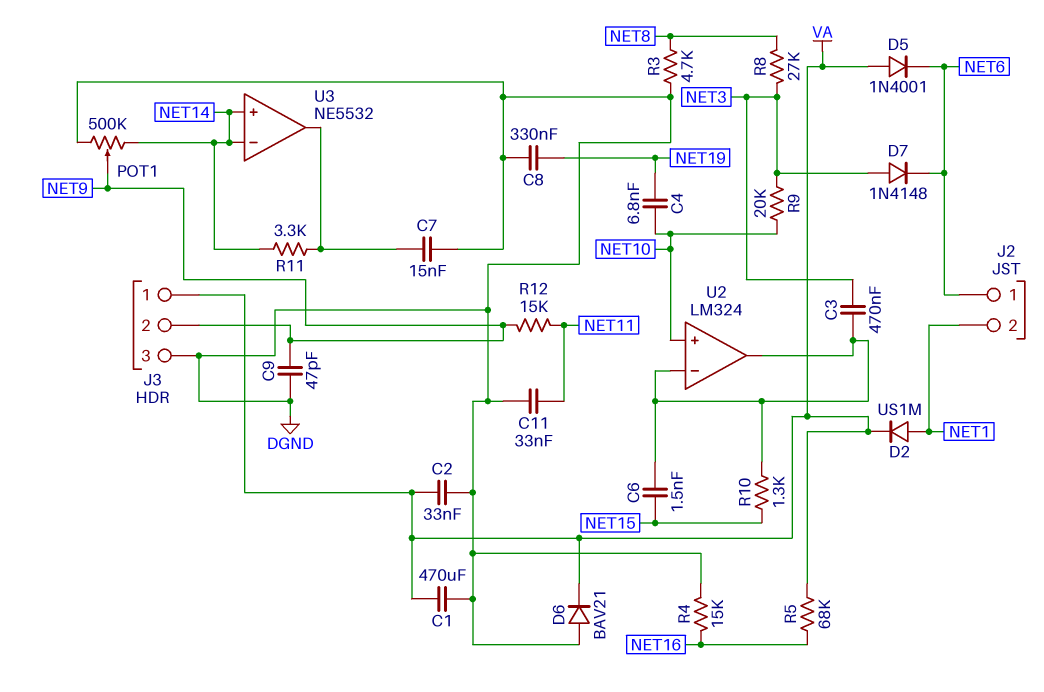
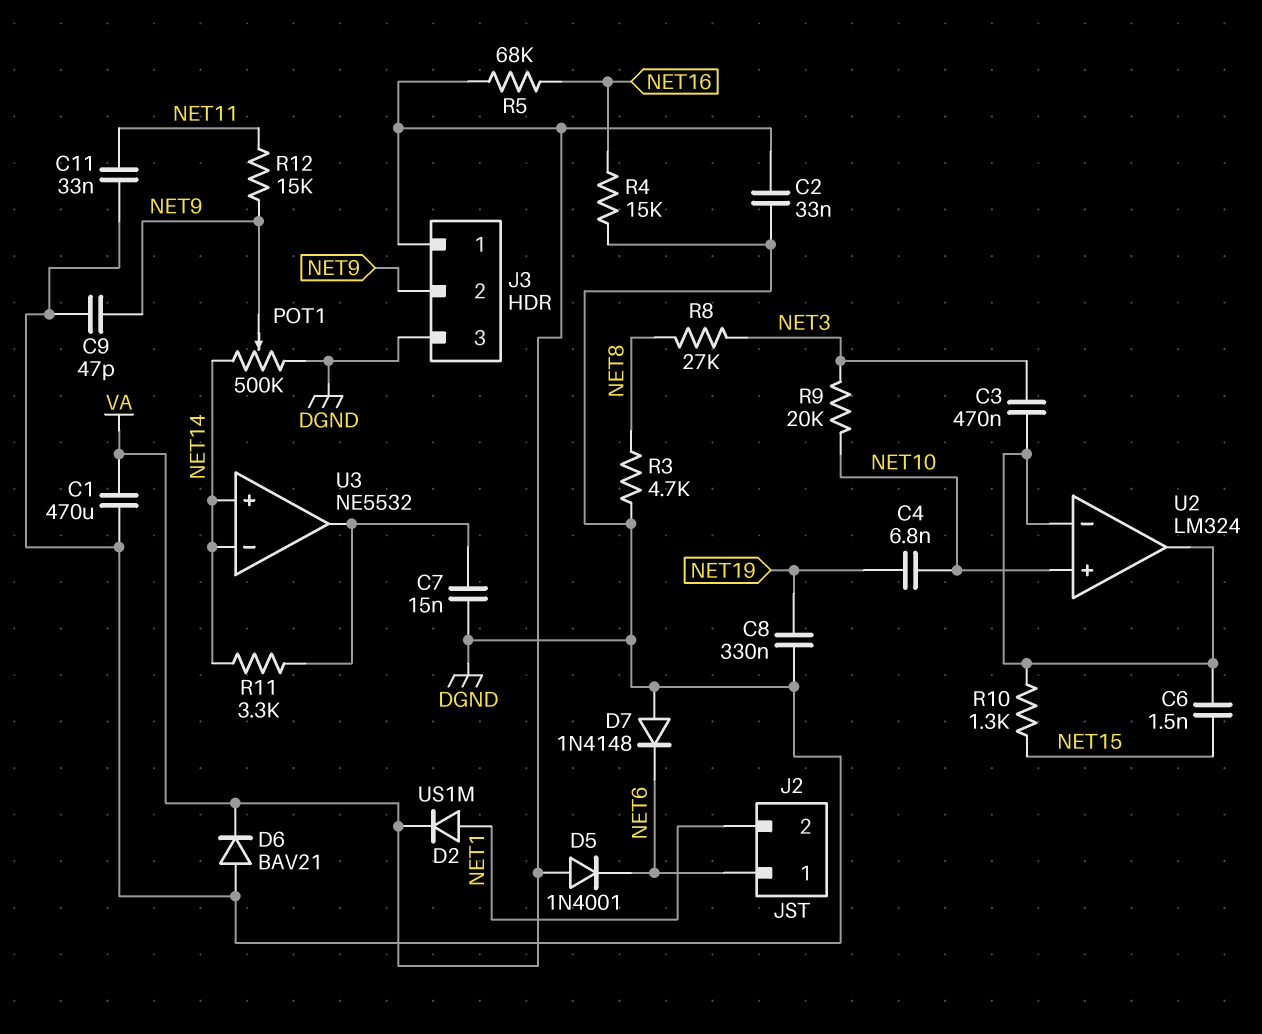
D7: diode 1N4148 (A NET3, K NET6) -> diode 1N4148 (A DGND, K NET6)

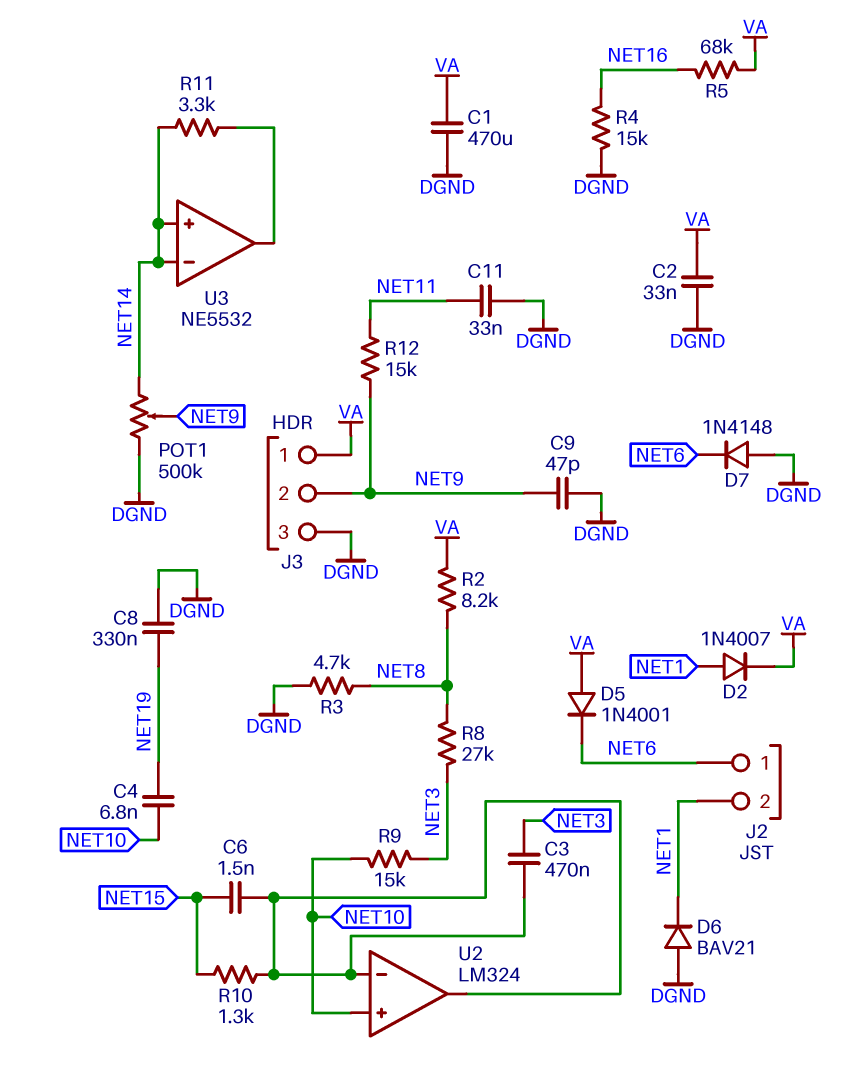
C7: 15nF (DGND, U3/out) -> none
D2: diode US1M (A NET1, K VA) -> diode 1N4007 (A NET1, K VA)
D6: diode BAV21 (A DGND, K VA) -> diode BAV21 (A DGND, K NET1)
R2: none -> 8.2k (NET8, VA)
R9: 20k (NET3, NET10) -> 15k (NET3, NET10)

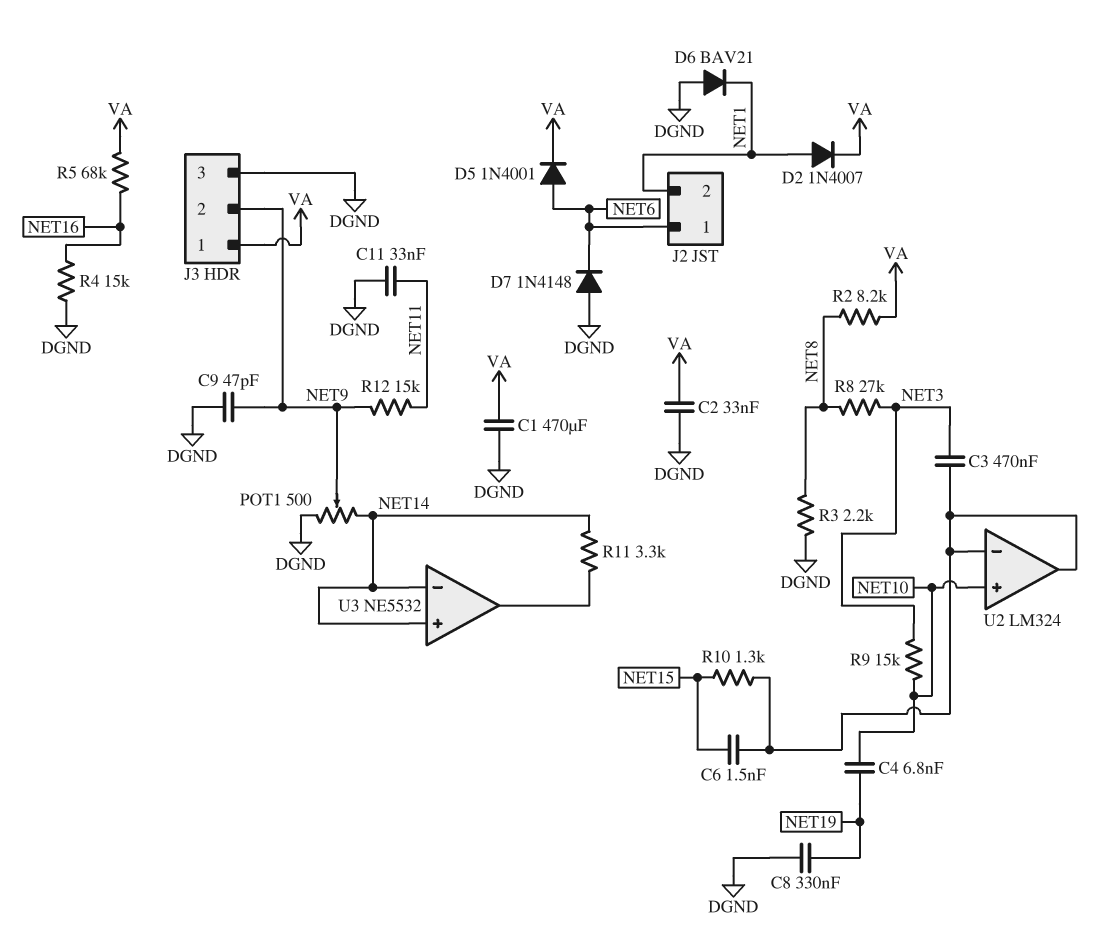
D5: diode 1N4001 (A VA, K NET6) -> diode 1N4001 (A NET6, K VA)
POT1: 500k (DGND, NET14, wiper NET9) -> 500 (DGND, NET14, wiper NET9)
R3: 4.7k (DGND, NET8) -> 2.2k (DGND, NET8)

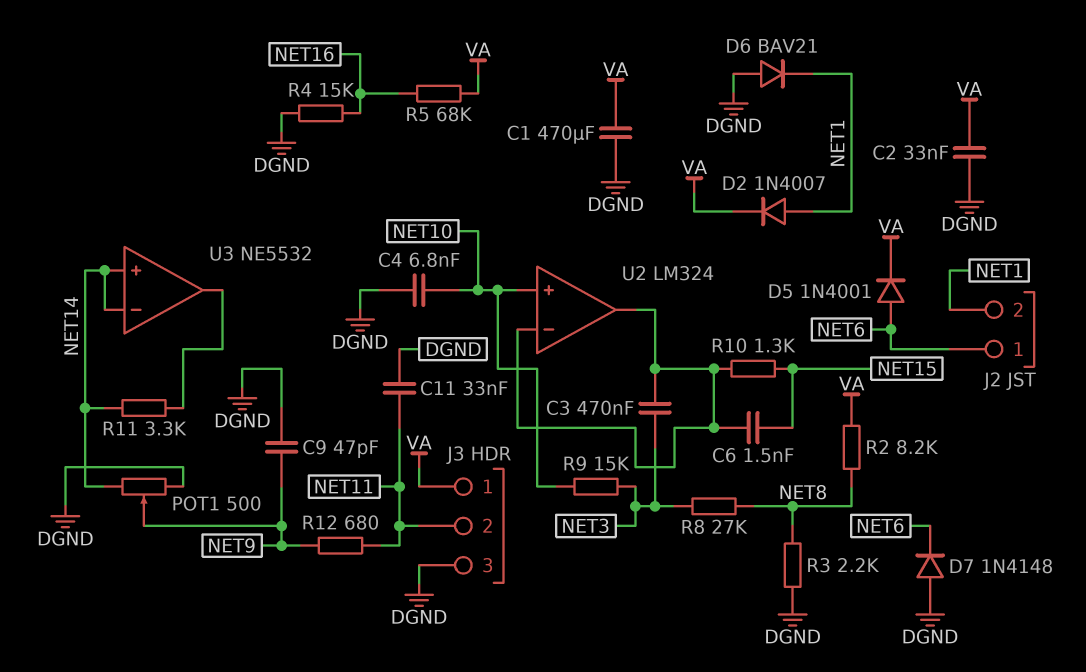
C4: 6.8nF (NET10, NET19) -> 6.8nF (DGND, NET10)
C8: 330nF (DGND, NET19) -> none
J3 pin 2: NET9 -> NET11
R12: 15k (NET9, NET11) -> 680 (NET9, NET11)

